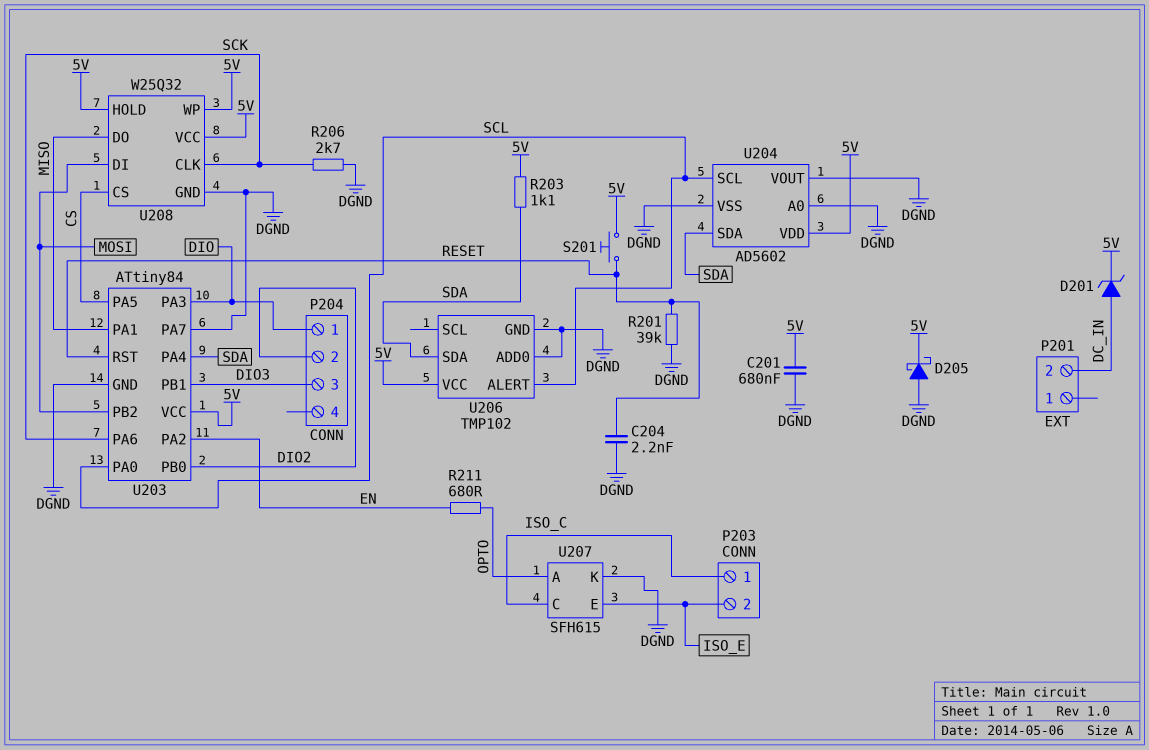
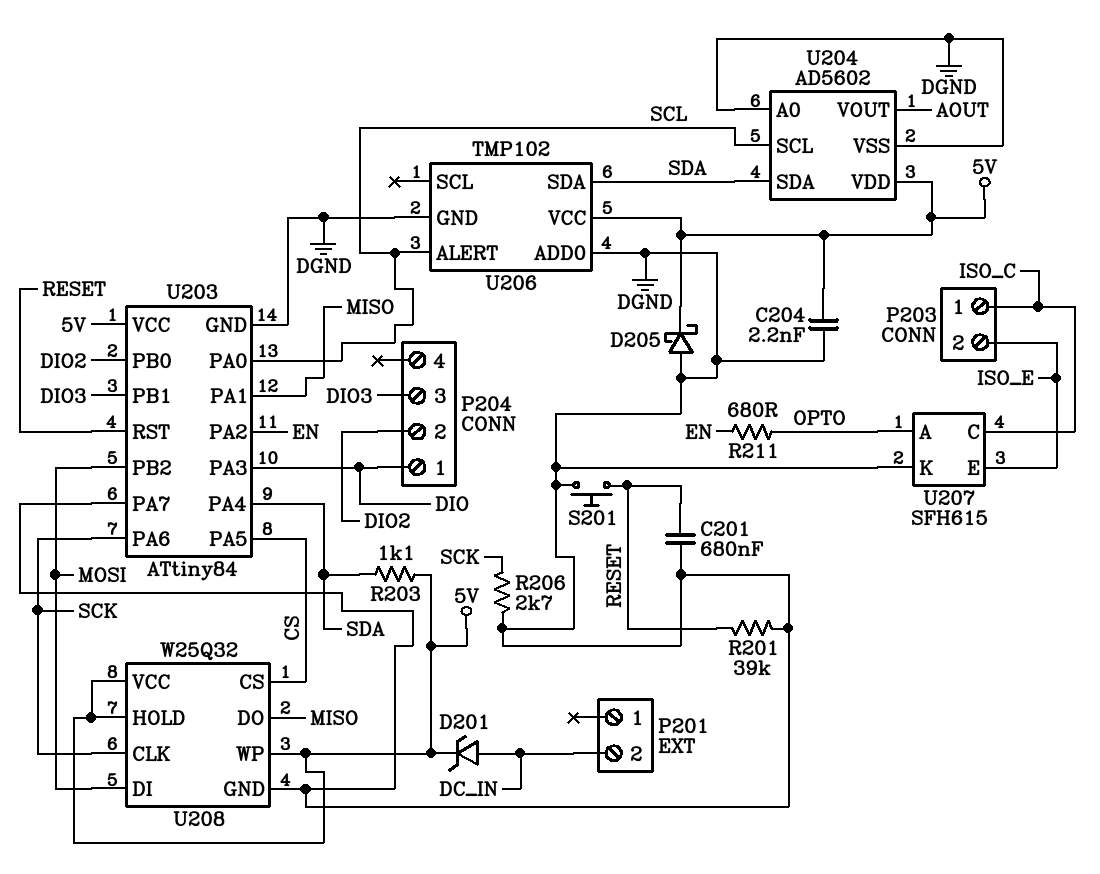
C201: 680nF (5V, DGND) -> 680nF (DGND, RESET)
C204: 2.2nF (DGND, RESET) -> 2.2nF (5V, DGND)
S201: button (5V, RESET) -> button (DGND, RESET)
U204 pin VOUT: DGND -> AOUT

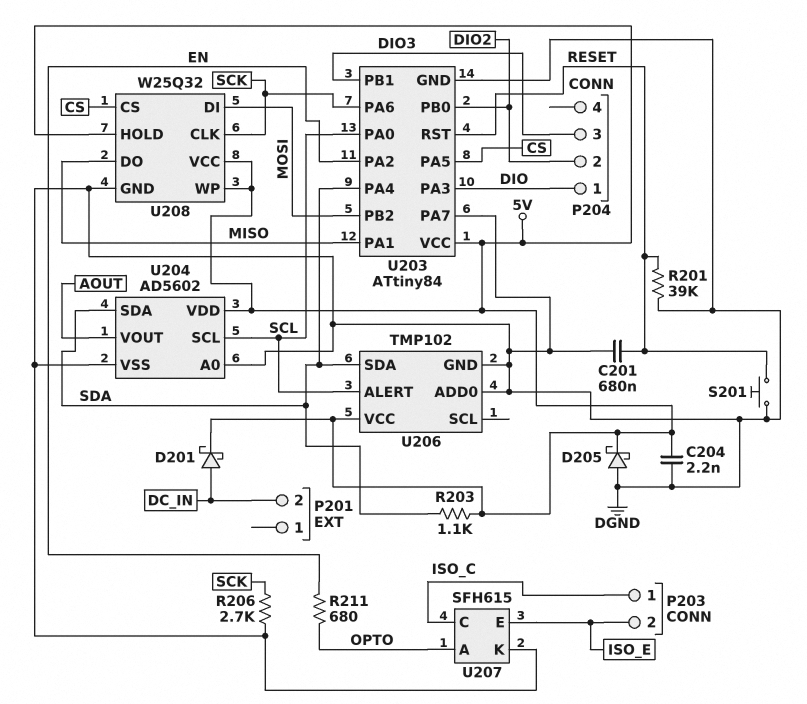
D201: zener (A DC_IN, K 5V) -> schottky (A DC_IN, K 5V)

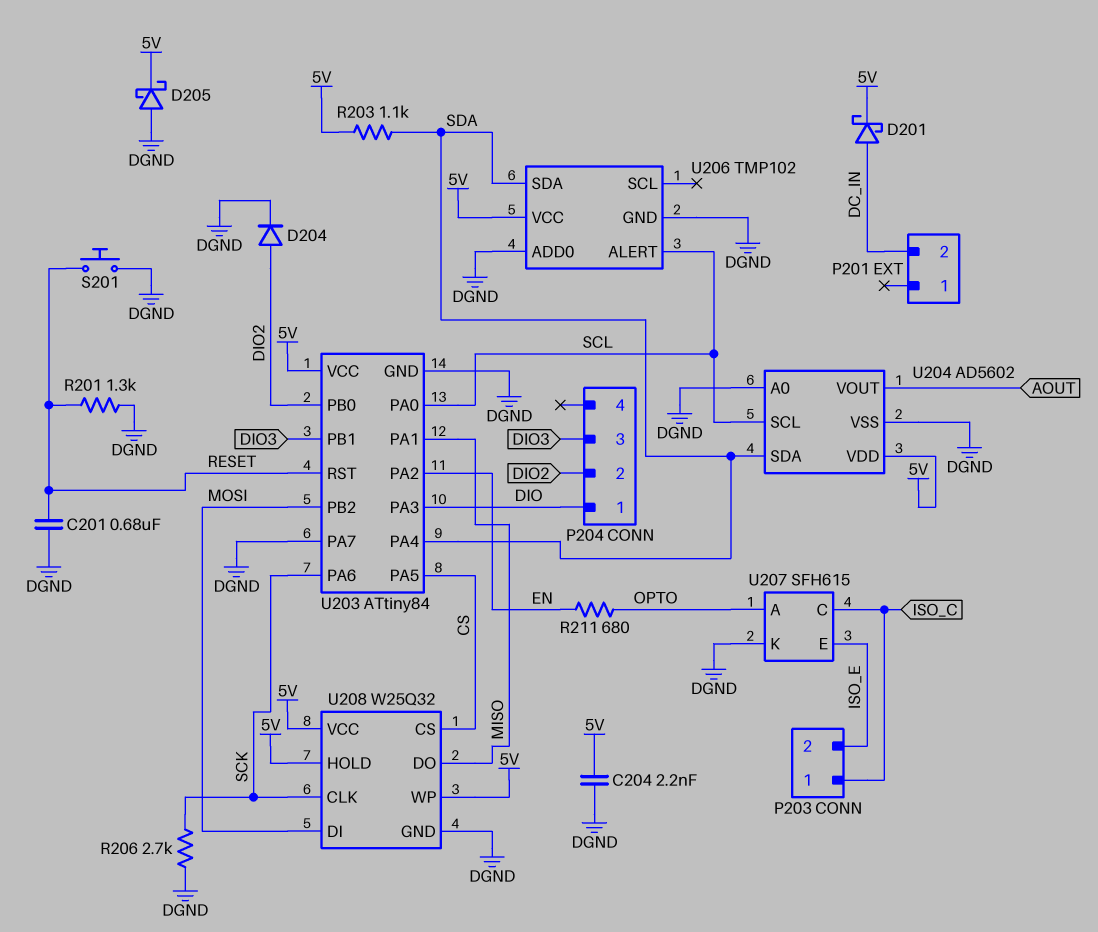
D204: none -> diode (A DIO2, K DGND)
R201: 39k (DGND, RESET) -> 1.3k (DGND, RESET)

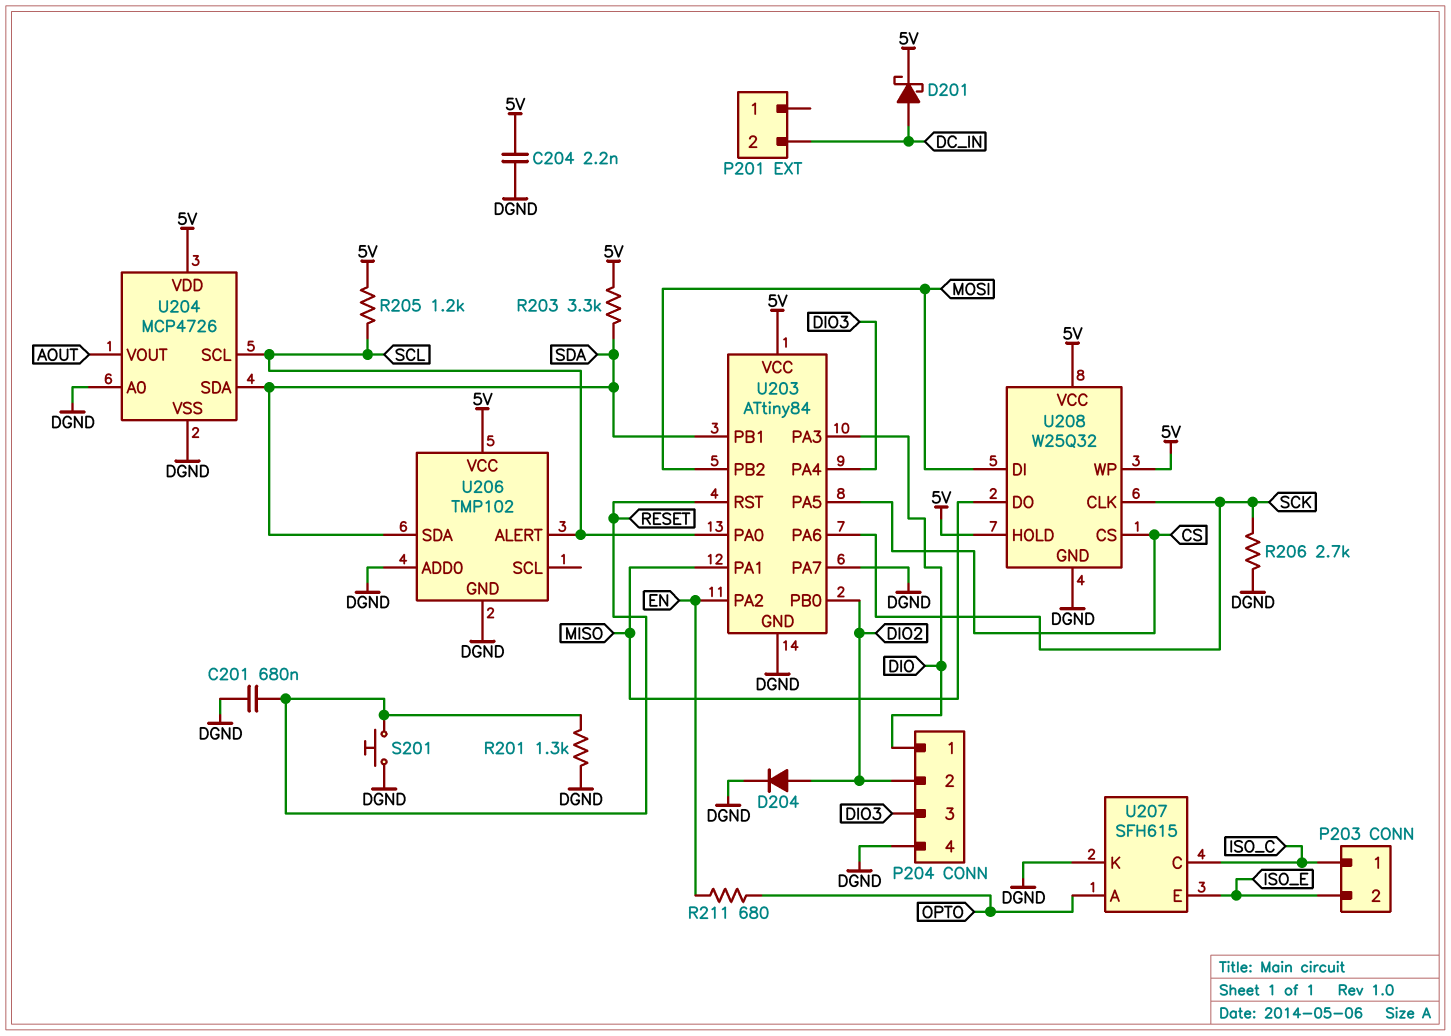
D205: schottky (A DGND, K 5V) -> none
P204 pin 4: none -> DGND
R203: 1.1k (5V, SDA) -> 3.3k (5V, SDA)
R205: none -> 1.2k (5V, SCL)
U203 pin PA4: SDA -> DIO3
U203 pin PB1: DIO3 -> SDA
U204: AD5602 -> MCP4726

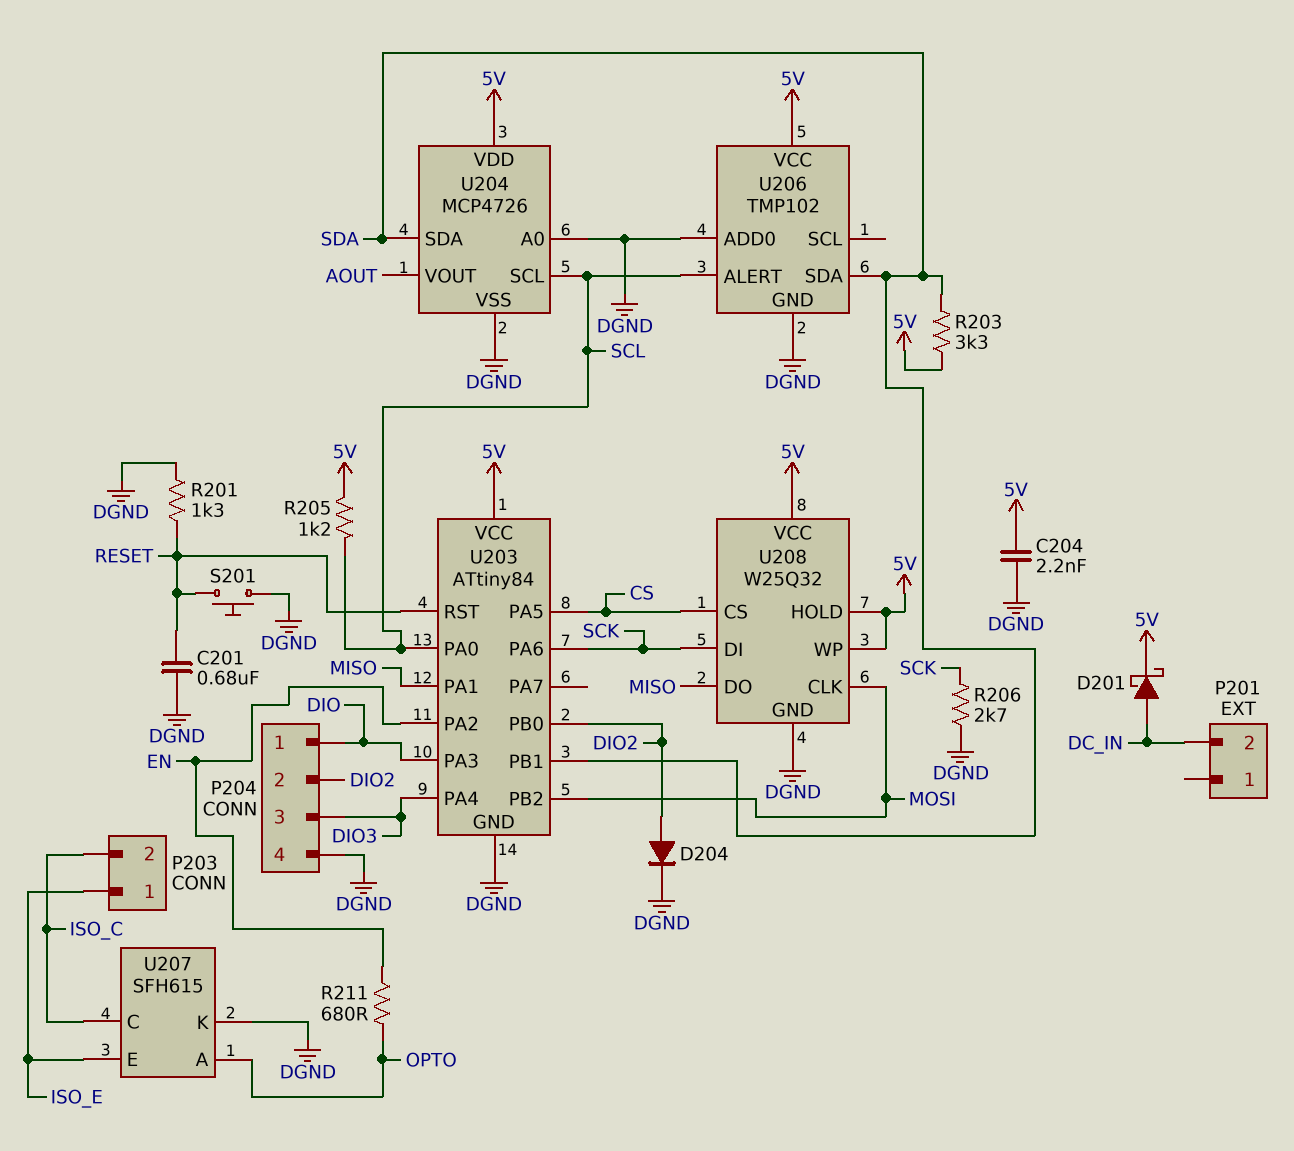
P203 pin 1: ISO_C -> ISO_E
P203 pin 2: ISO_E -> ISO_C
U203 pin PA7: DGND -> none
U208 pin CLK: SCK -> MOSI
U208 pin DI: MOSI -> SCK

